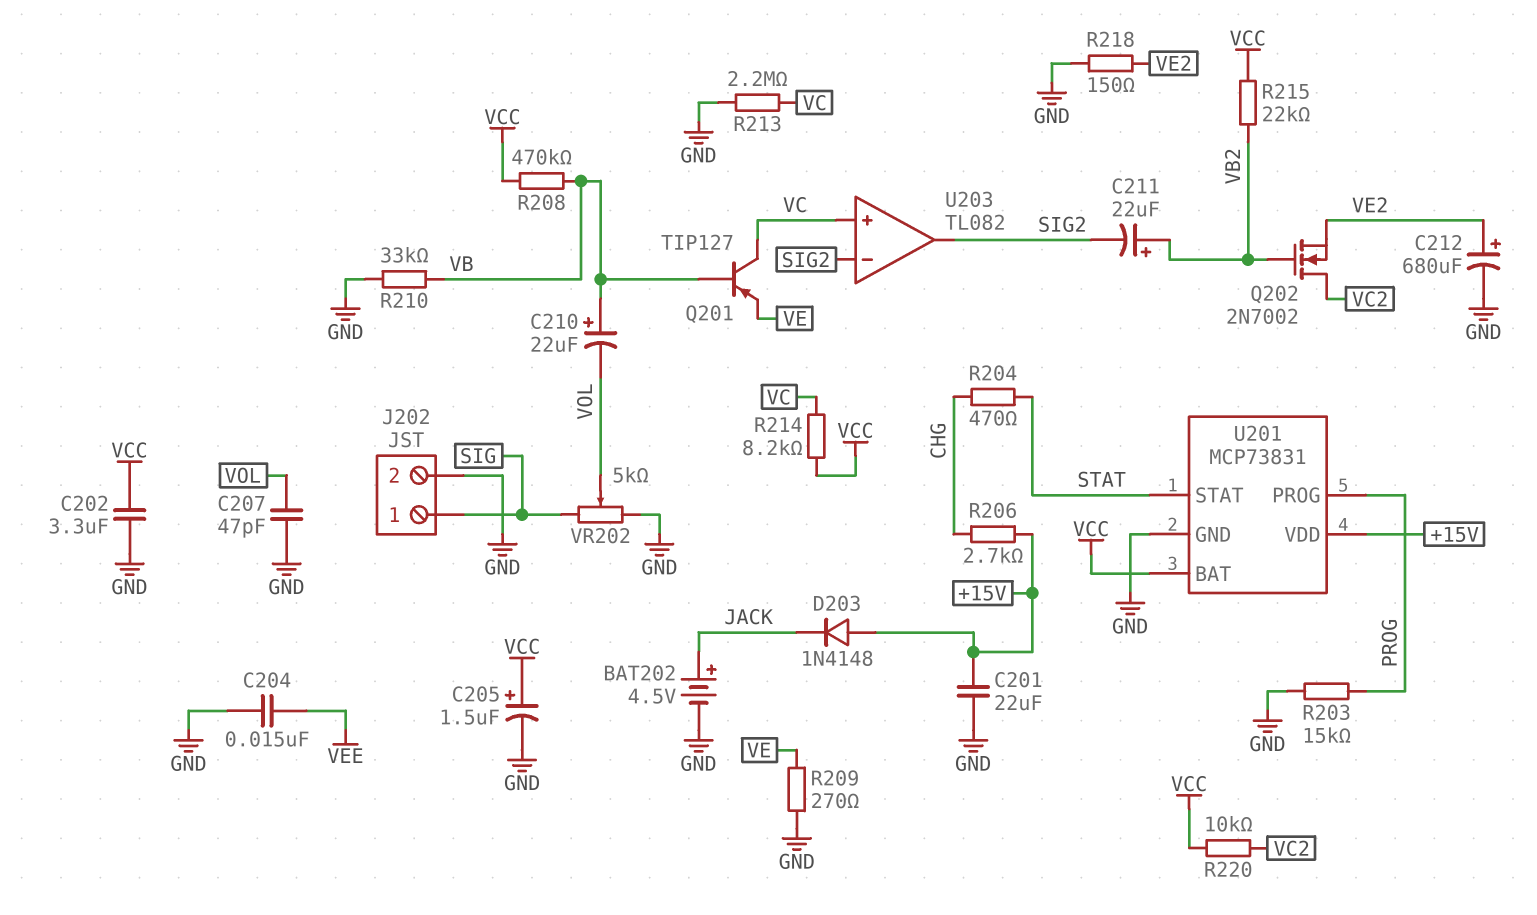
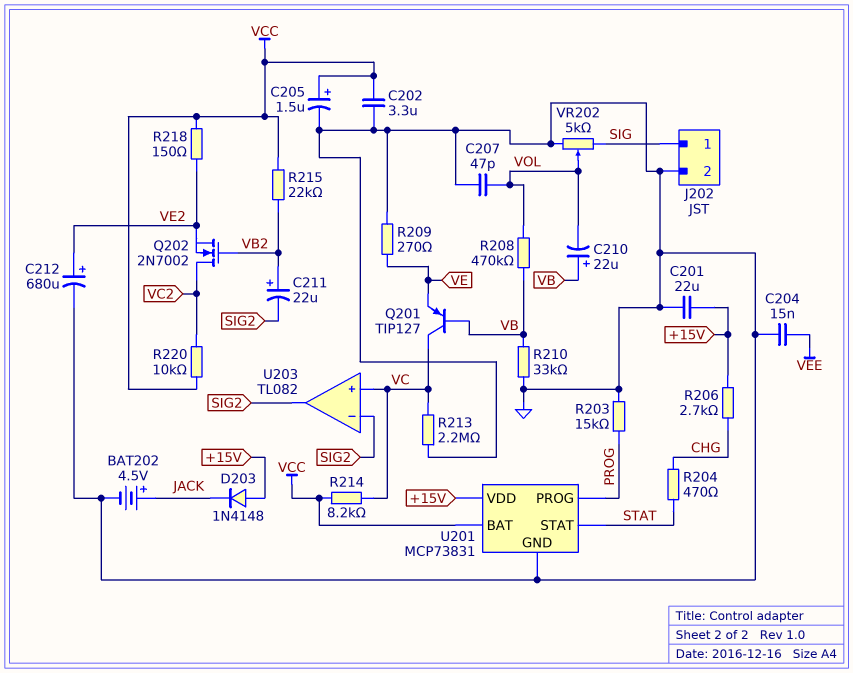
R208: 470k (VB, VCC) -> 470k (VB, VOL)
R218: 150 (GND, VE2) -> 150 (VCC, VE2)

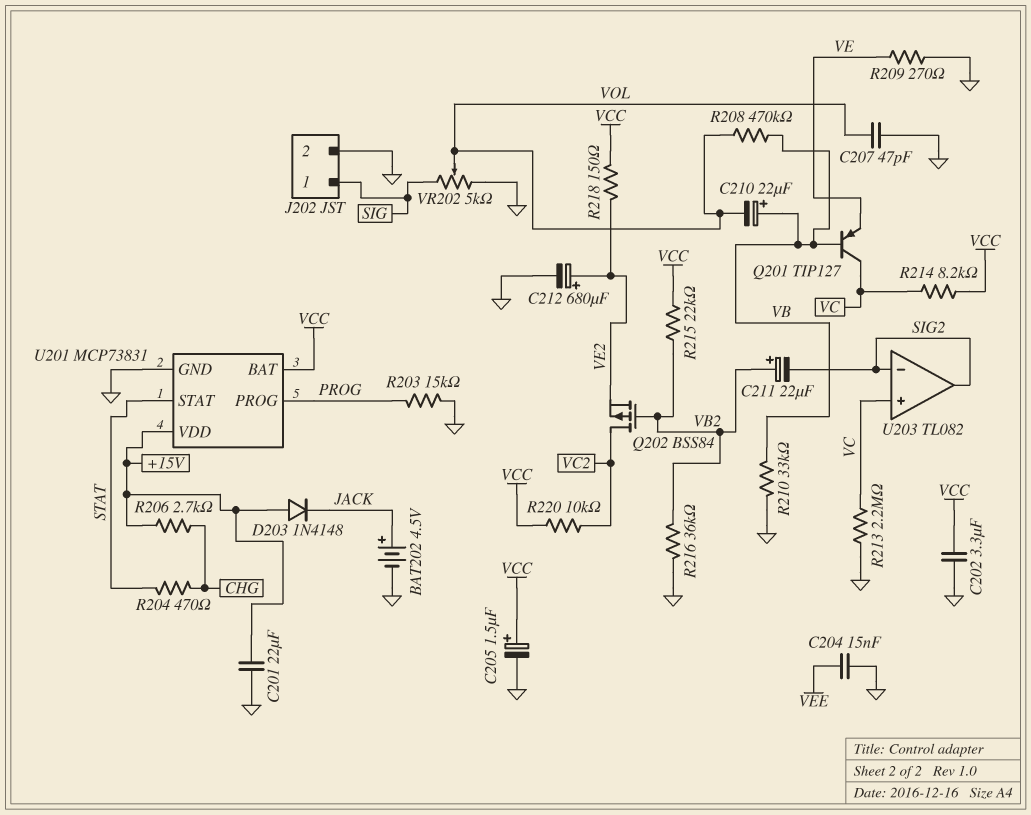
Q202: NMOS 2N7002 (G VB2, D VC2, S VE2) -> PMOS BSS84 (G VB2, D VC2, S VE2)
R216: none -> 36k (GND, VB2)

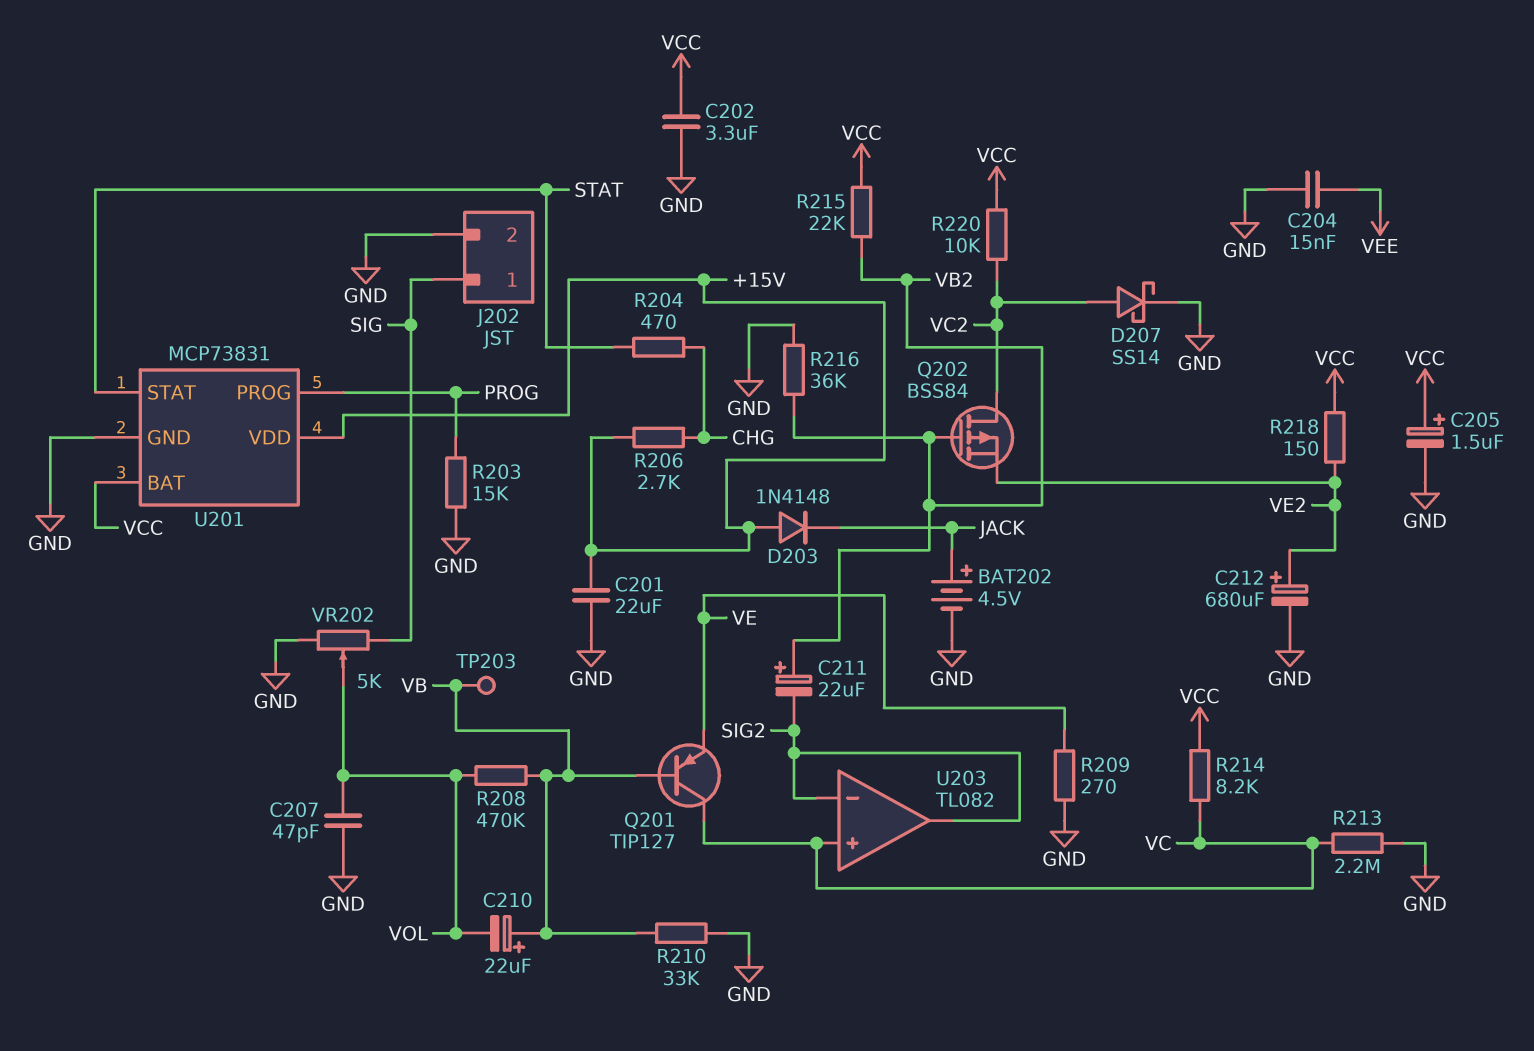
D207: none -> schottky SS14 (A VC2, K GND)
TP203: none -> test point (VB)

